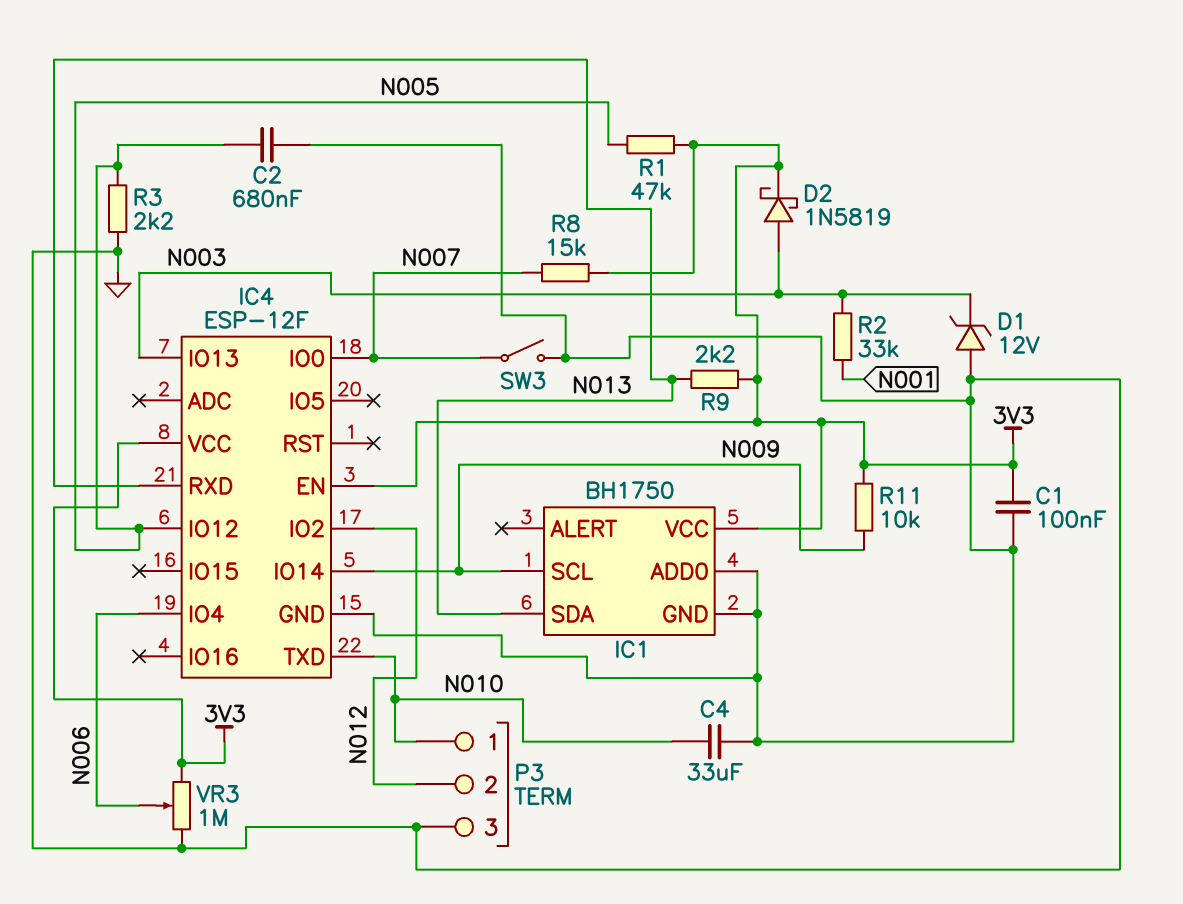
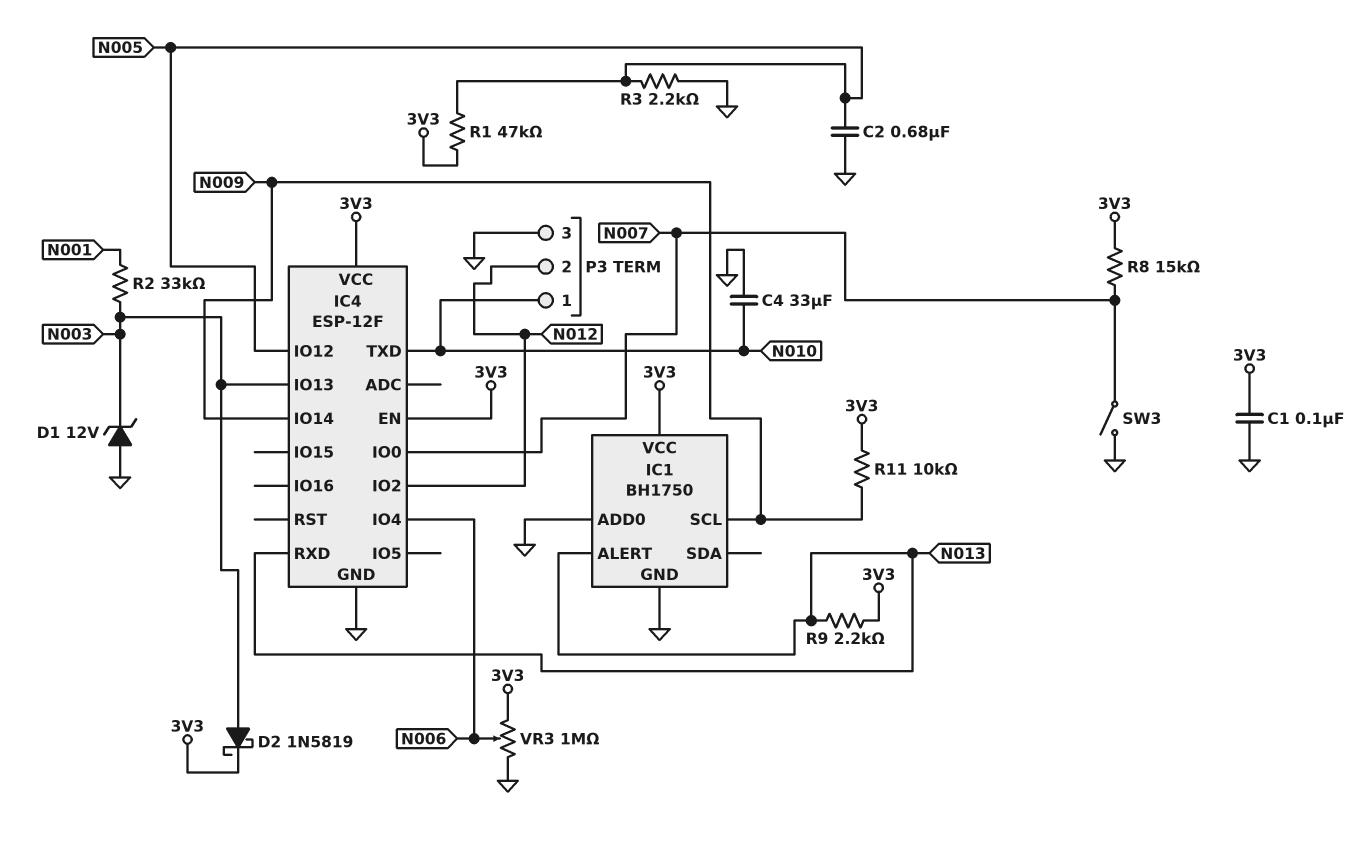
IC1 pin ALERT: none -> N013
IC1 pin SDA: N013 -> none

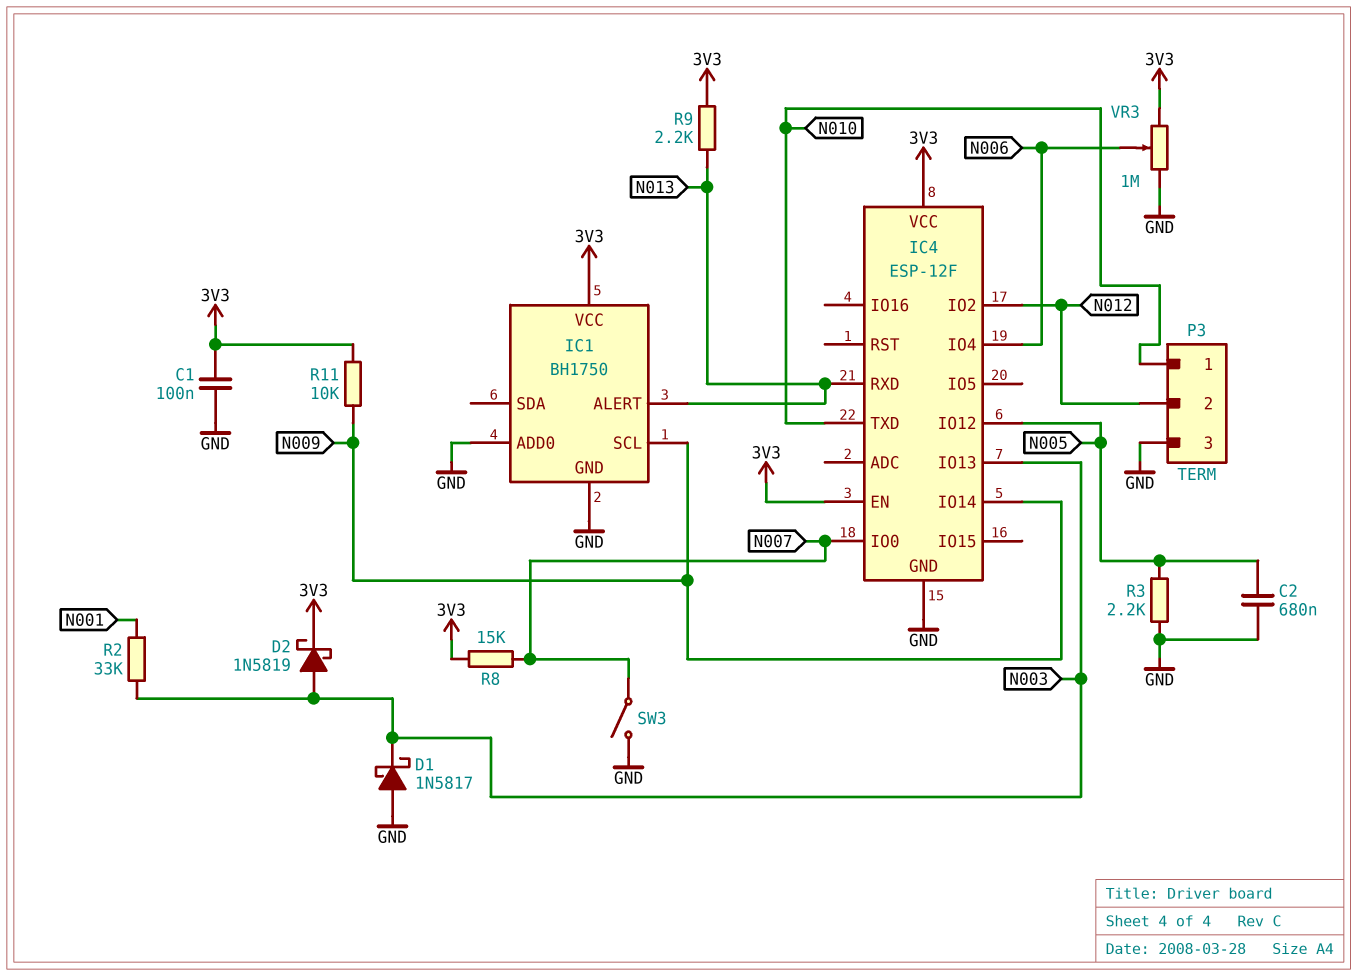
C4: 33uF (GND, N010) -> none
D1: zener 12V (A GND, K N003) -> schottky 1N5817 (A GND, K N003)
R1: 47k (3V3, N005) -> none

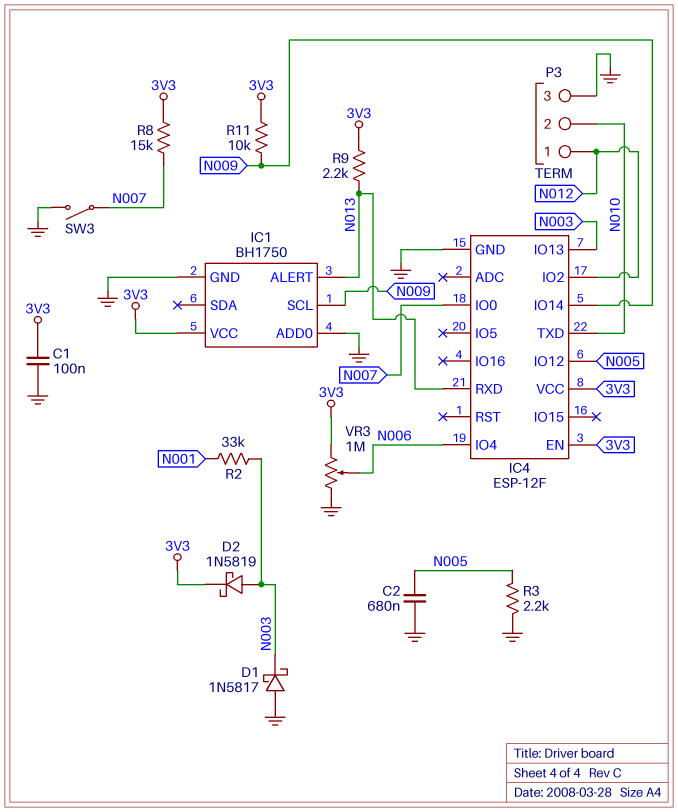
P3 pin 1: N010 -> N012
P3 pin 2: N012 -> N010

